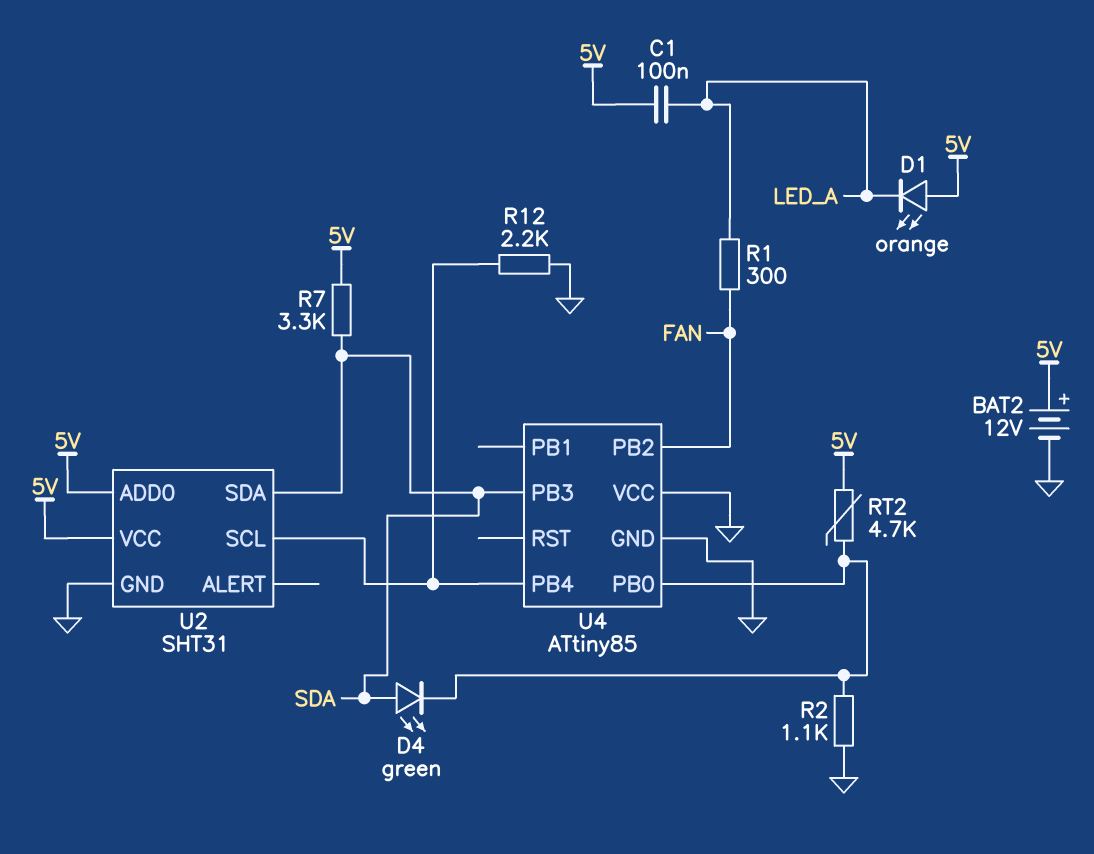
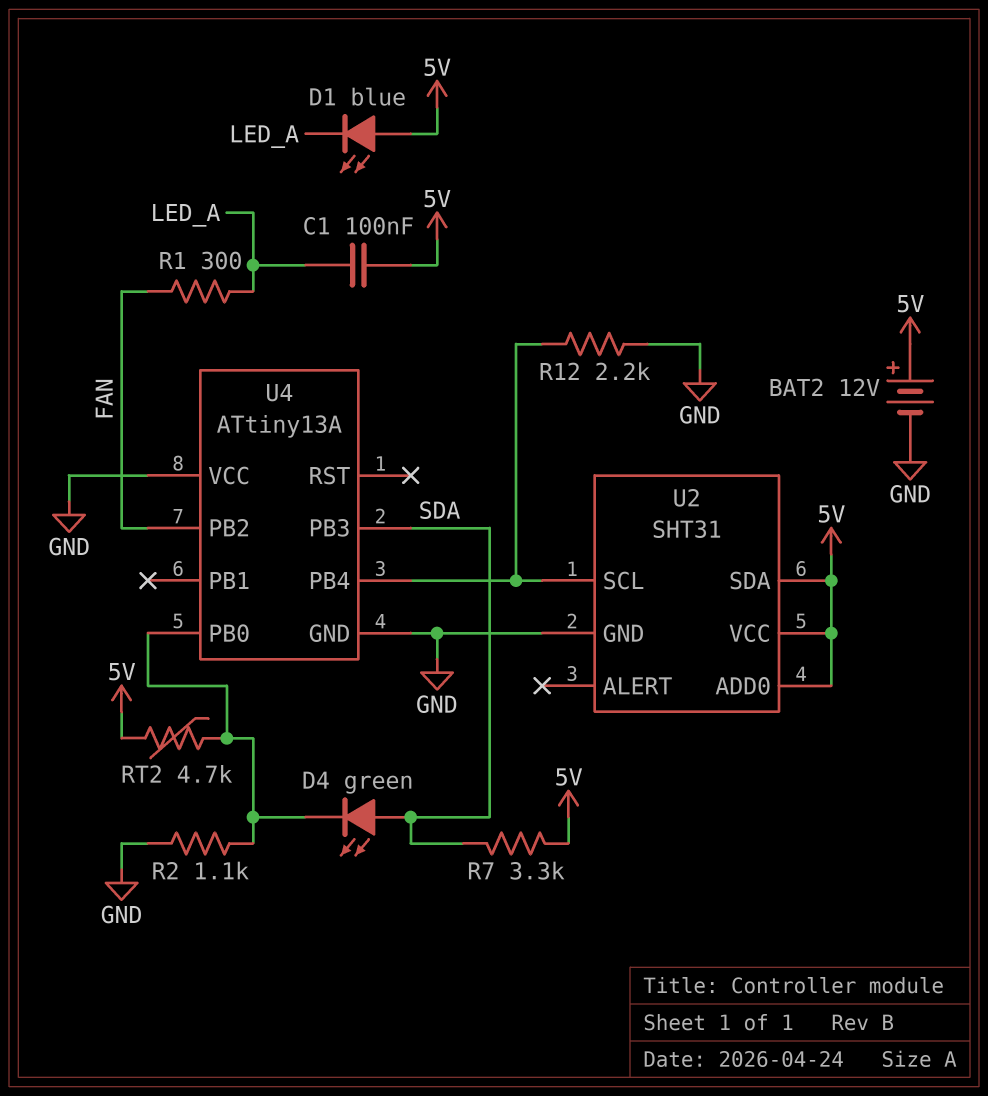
D1: LED orange (A 5V, K LED_A) -> LED blue (A 5V, K LED_A)
U2 pin SDA: SDA -> 5V
U4: ATtiny85 -> ATtiny13A

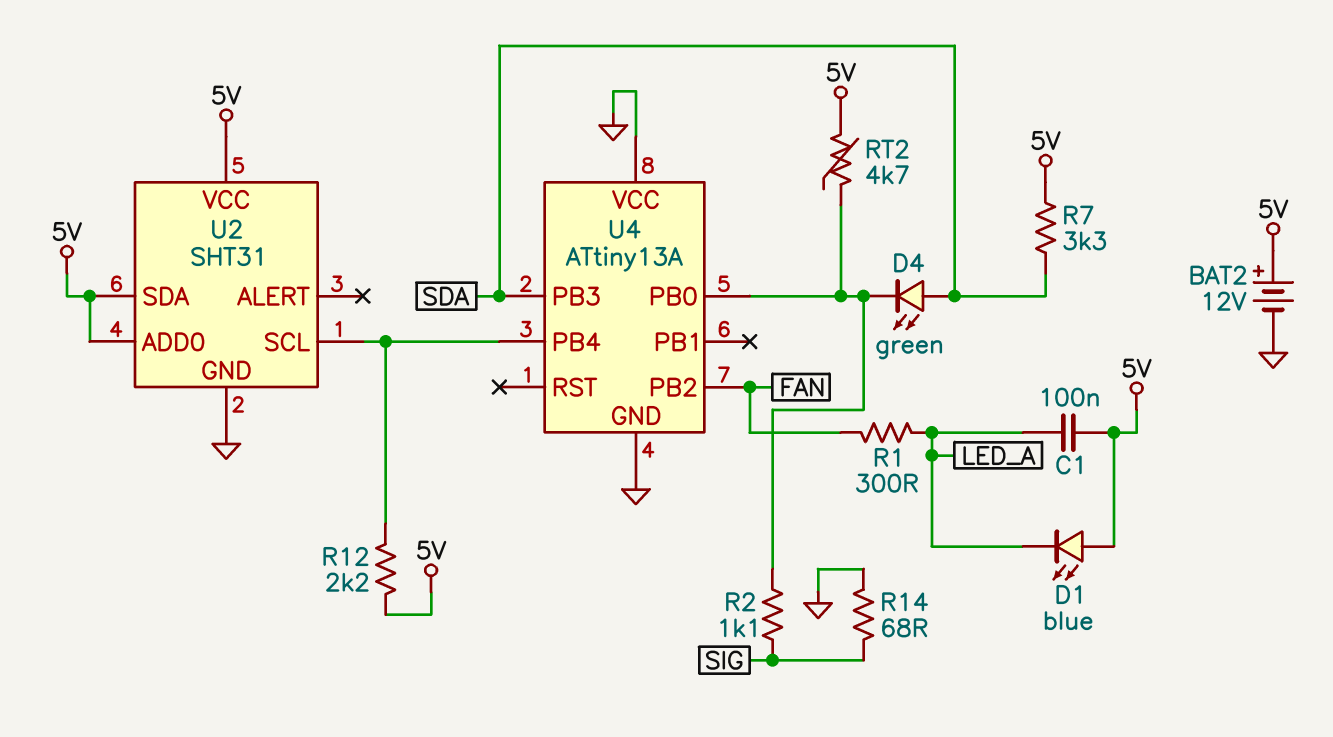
R2: 1.1k (GND, U4/PB0) -> 1.1k (SIG, U4/PB0)
R12: 2.2k (GND, U2/SCL) -> 2.2k (5V, U2/SCL)
R14: none -> 68 (GND, SIG)

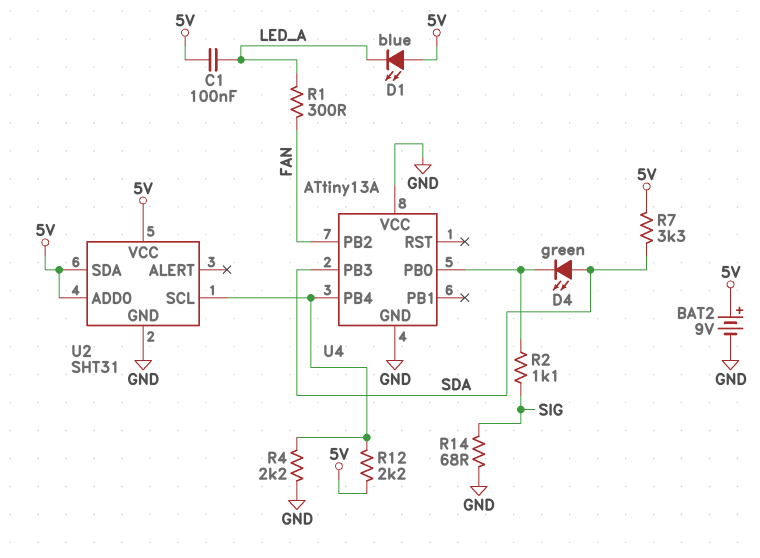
BAT2: 12V (plus 5V, minus GND) -> 9V (plus 5V, minus GND)
R4: none -> 2.2k (GND, U2/SCL)
RT2: 4.7k (5V, U4/PB0) -> none

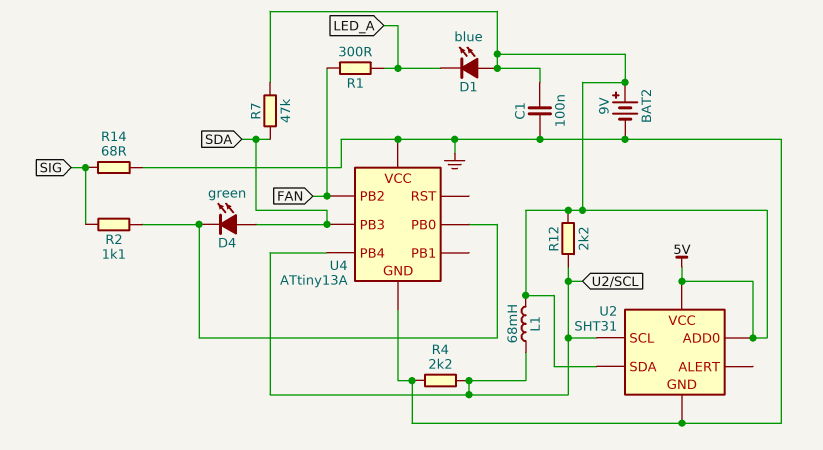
C1: 100nF (5V, LED_A) -> 100nF (5V, GND)
L1: none -> 68mH (5V, U2/SCL)
R7: 3.3k (5V, SDA) -> 47k (5V, SDA)

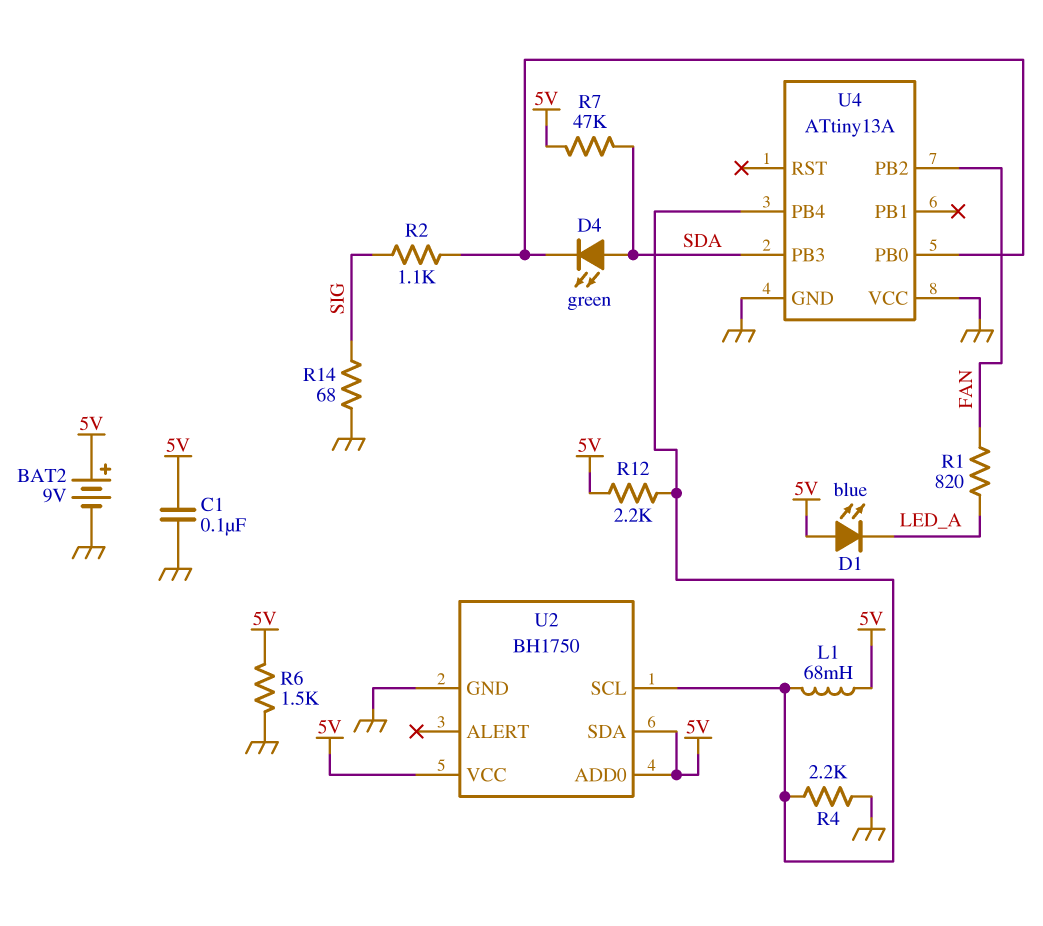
R1: 300 (FAN, LED_A) -> 820 (FAN, LED_A)
R6: none -> 1.5k (5V, GND)
U2: SHT31 -> BH1750

